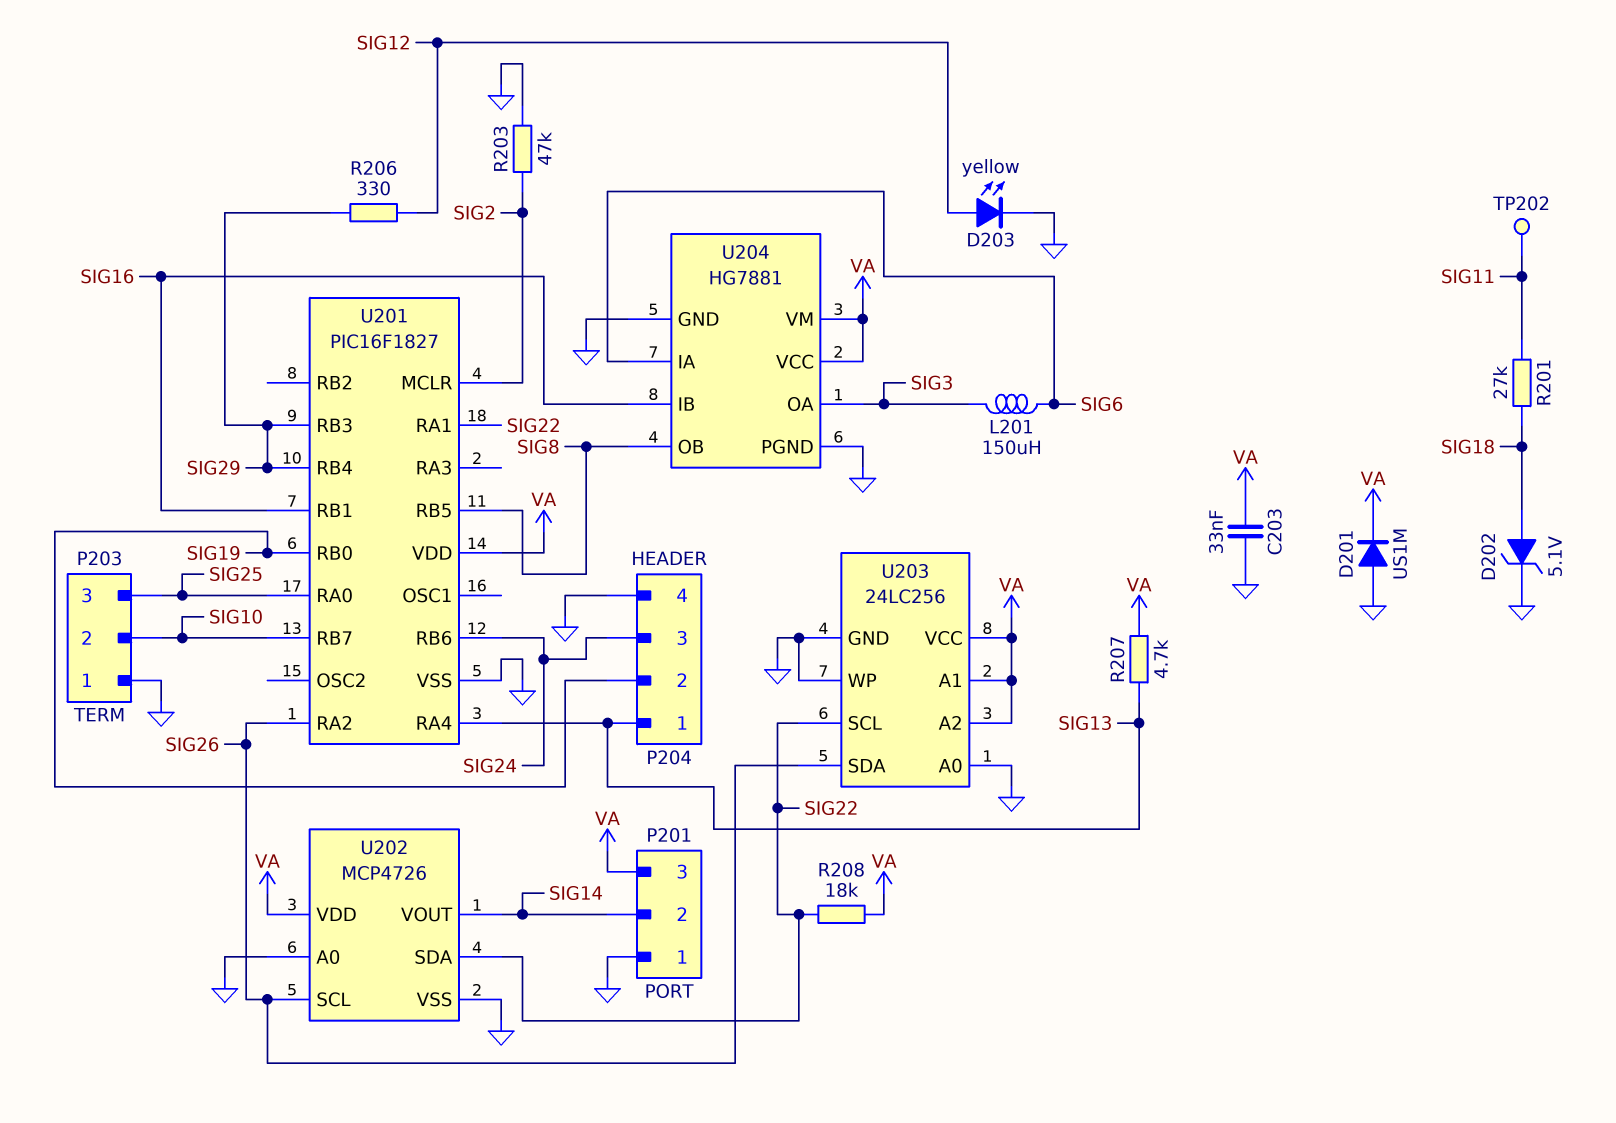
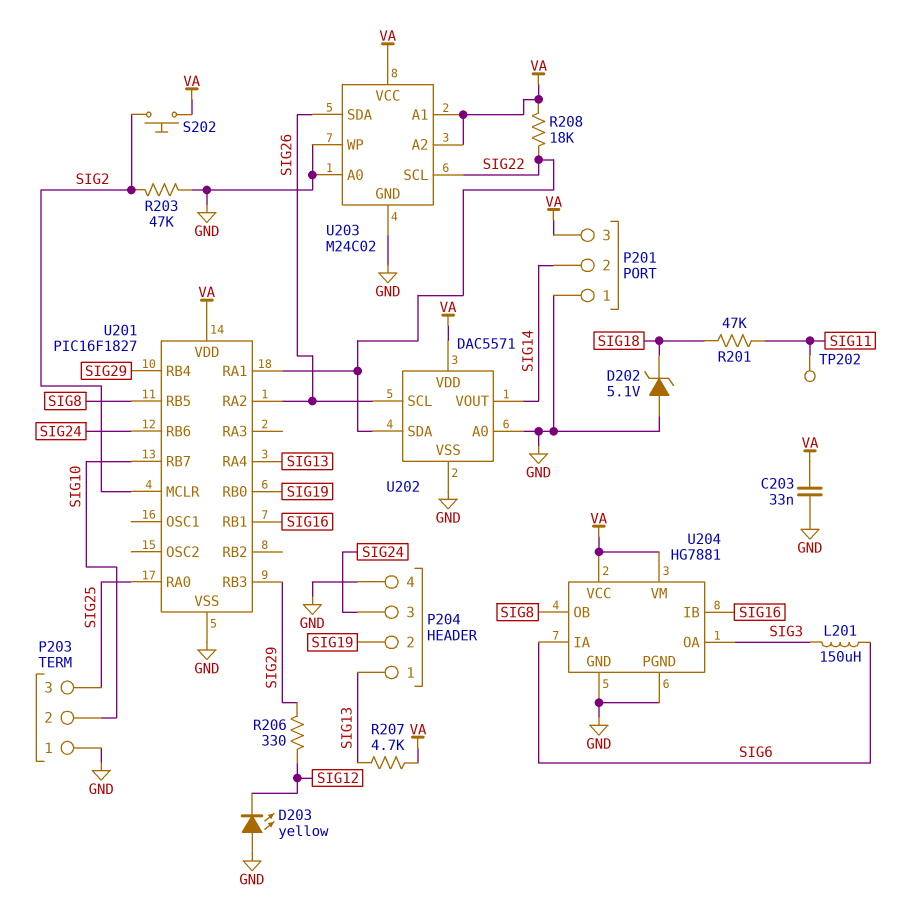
D201: diode US1M (A GND, K VA) -> none
D202: zener 5.1V (A SIG18, K GND) -> zener 5.1V (A GND, K SIG18)
D203: LED yellow (A SIG12, K GND) -> LED yellow (A GND, K SIG12)
R201: 27k (SIG11, SIG18) -> 47k (SIG11, SIG18)
S202: none -> button (SIG2, VA)
U202: MCP4726 -> DAC5571
U203: 24LC256 -> M24C02

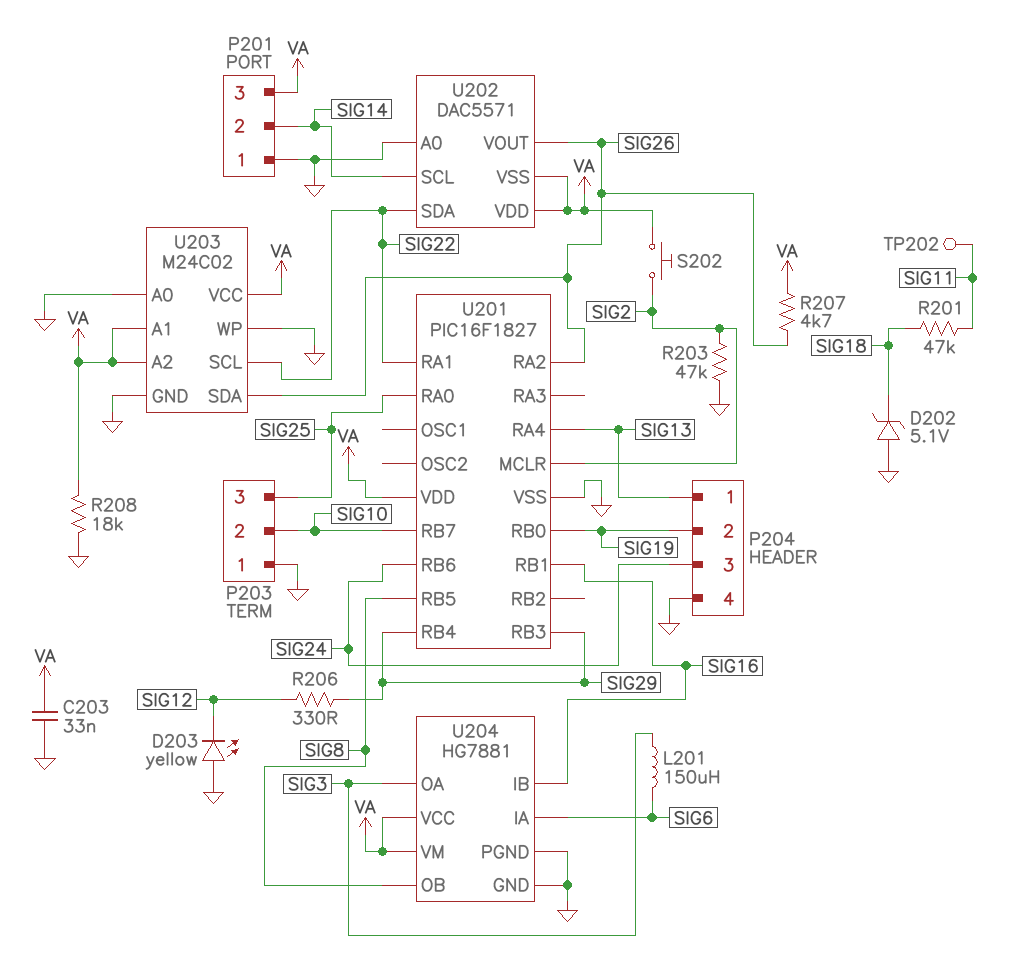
R207: 4.7k (SIG13, VA) -> 4.7k (SIG26, VA)
R208: 18k (SIG22, VA) -> 18k (GND, VA)
U202 pin SCL: SIG26 -> SIG14
U202 pin VOUT: SIG14 -> SIG26
U202 pin VSS: GND -> VA

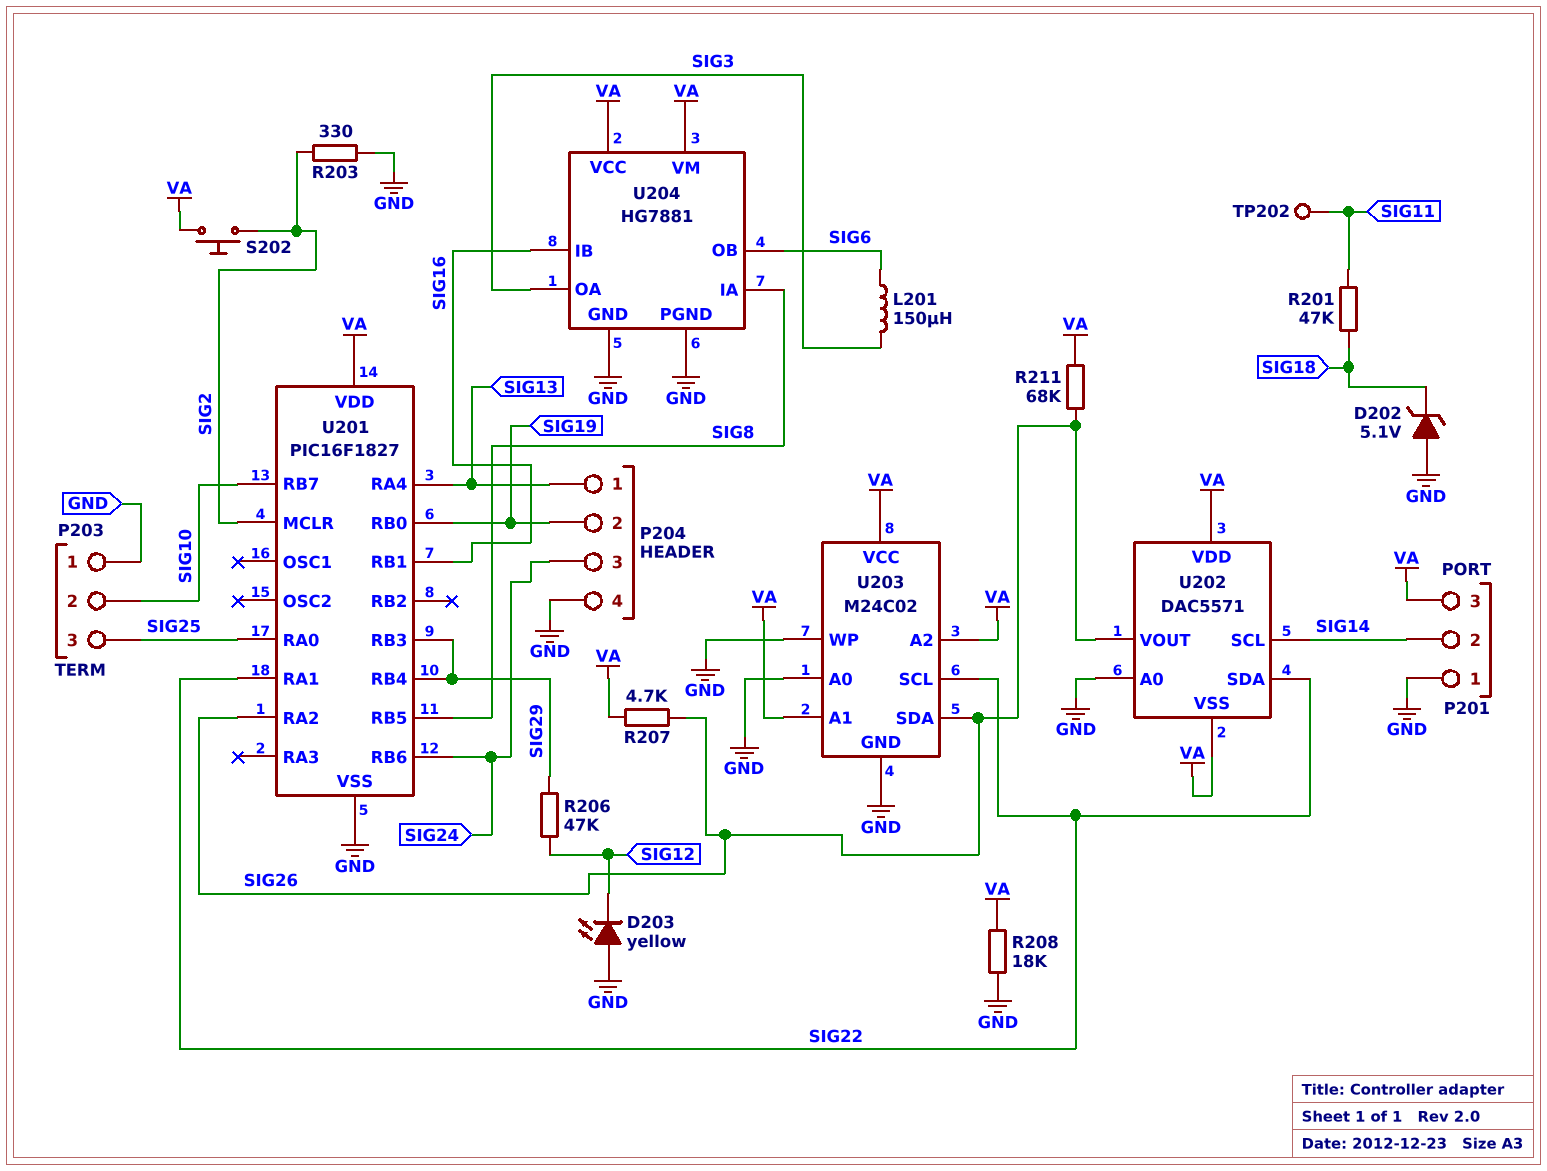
C203: 33nF (GND, VA) -> none
R203: 47k (GND, SIG2) -> 330 (GND, SIG2)
R206: 330 (SIG12, SIG29) -> 47k (SIG12, SIG29)
R211: none -> 68k (SIG26, VA)
U204 pin IA: SIG6 -> SIG8
U204 pin OB: SIG8 -> SIG6

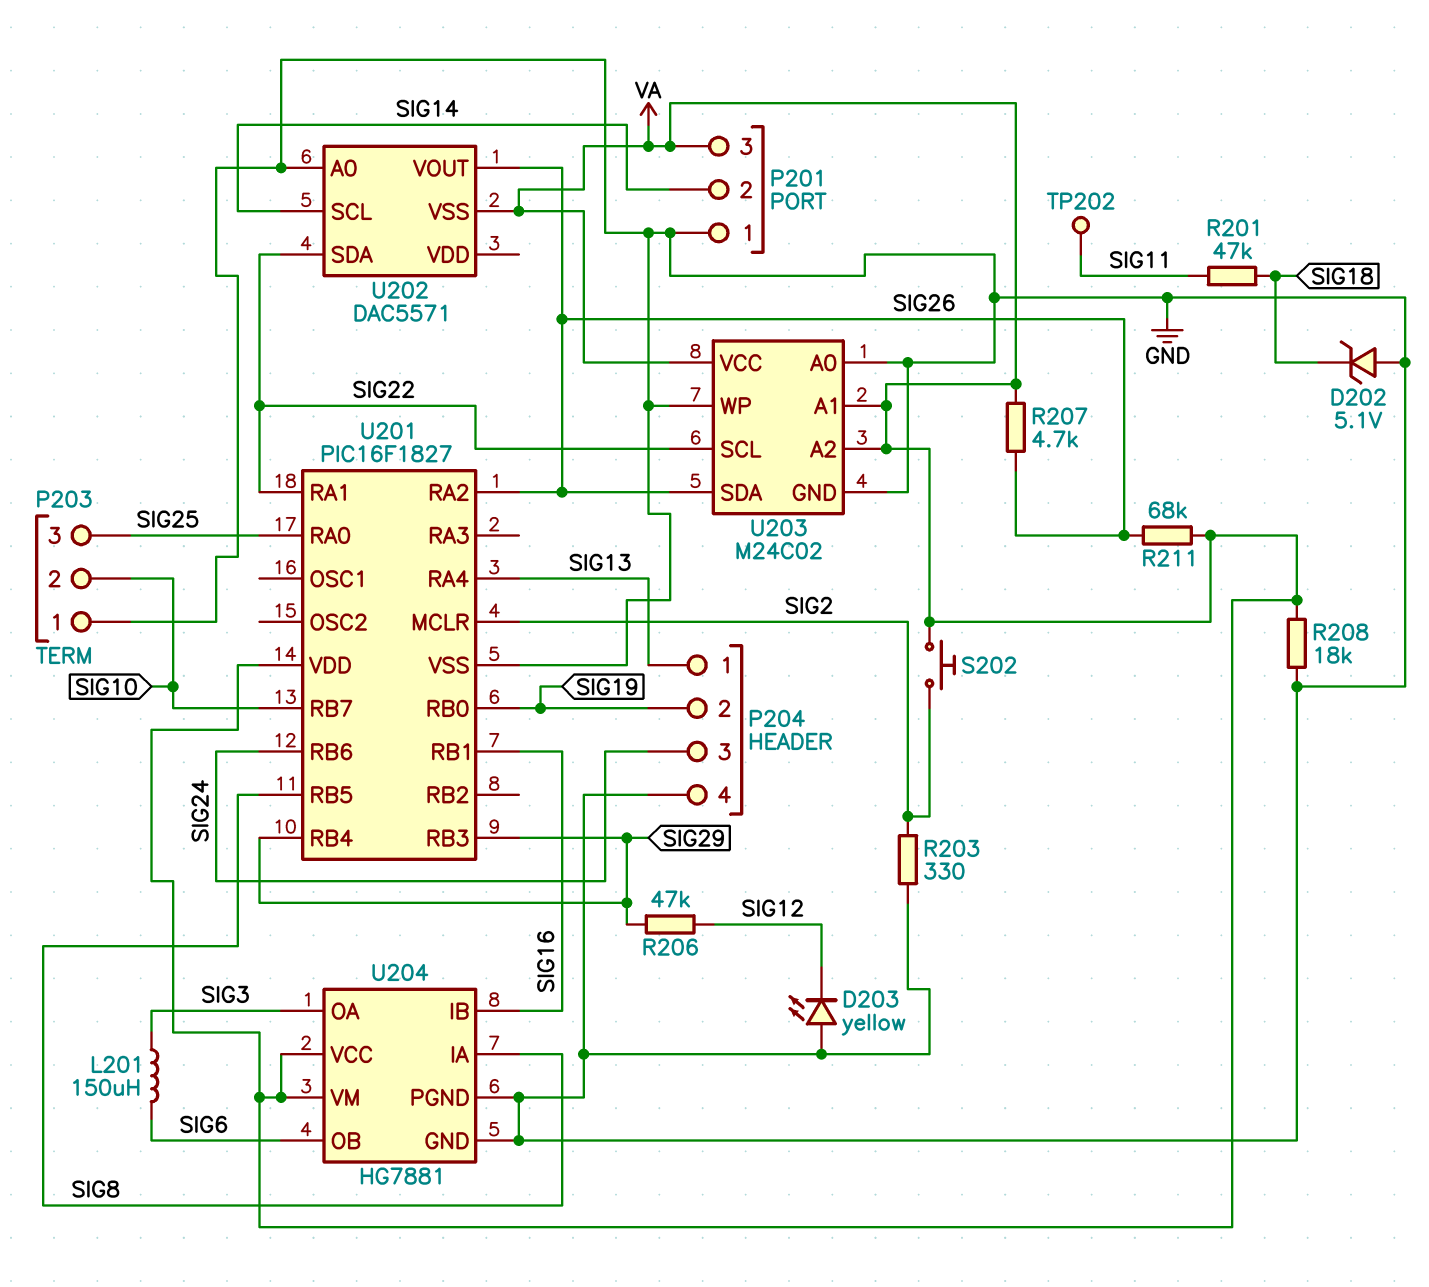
U202 pin VDD: VA -> none

